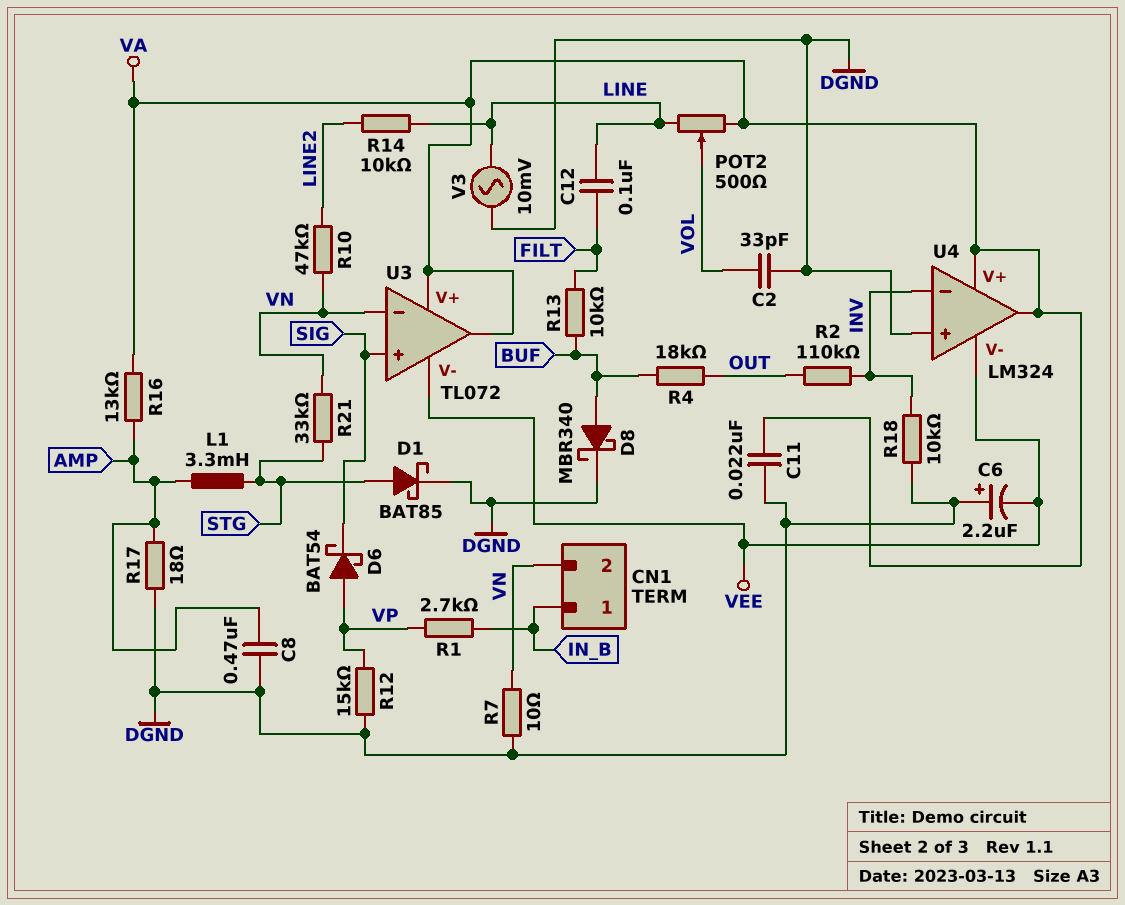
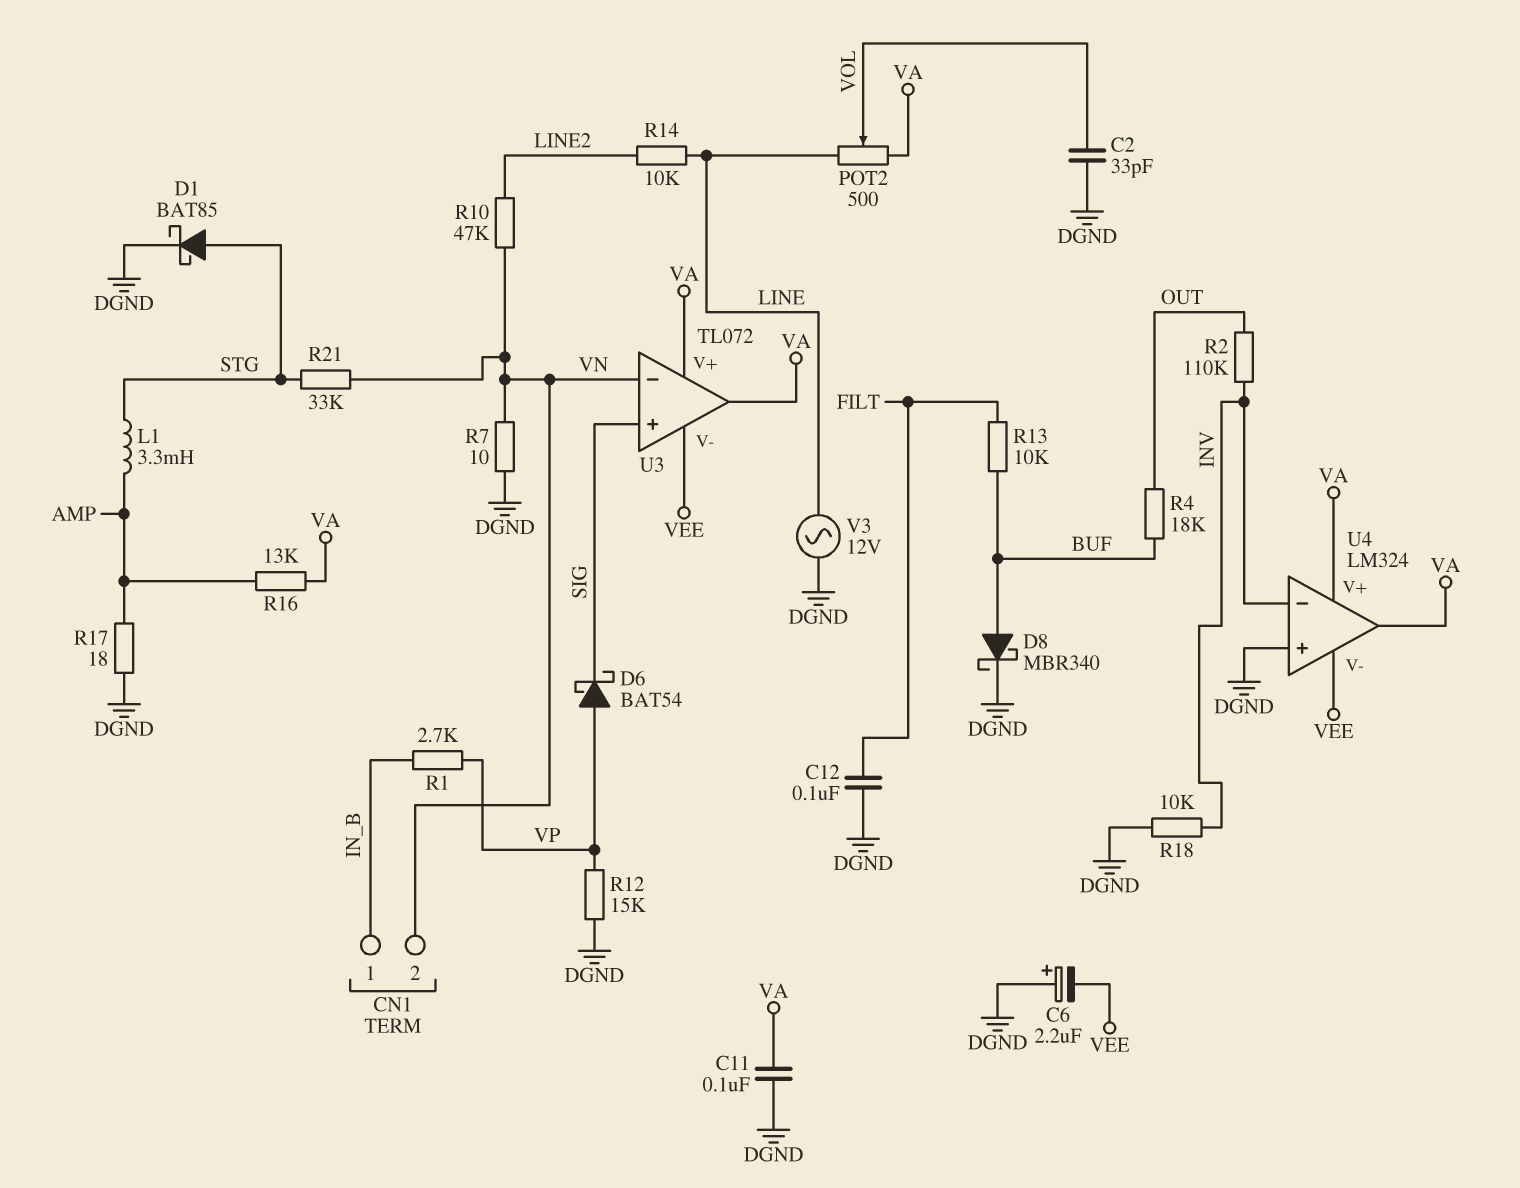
C8: 470nF (AMP, DGND) -> none
C11: 22nF (DGND, VA) -> 100nF (DGND, VA)
C12: 100nF (FILT, LINE) -> 100nF (DGND, FILT)
V3: AC 10mV (DGND, LINE) -> AC 12V (DGND, LINE)

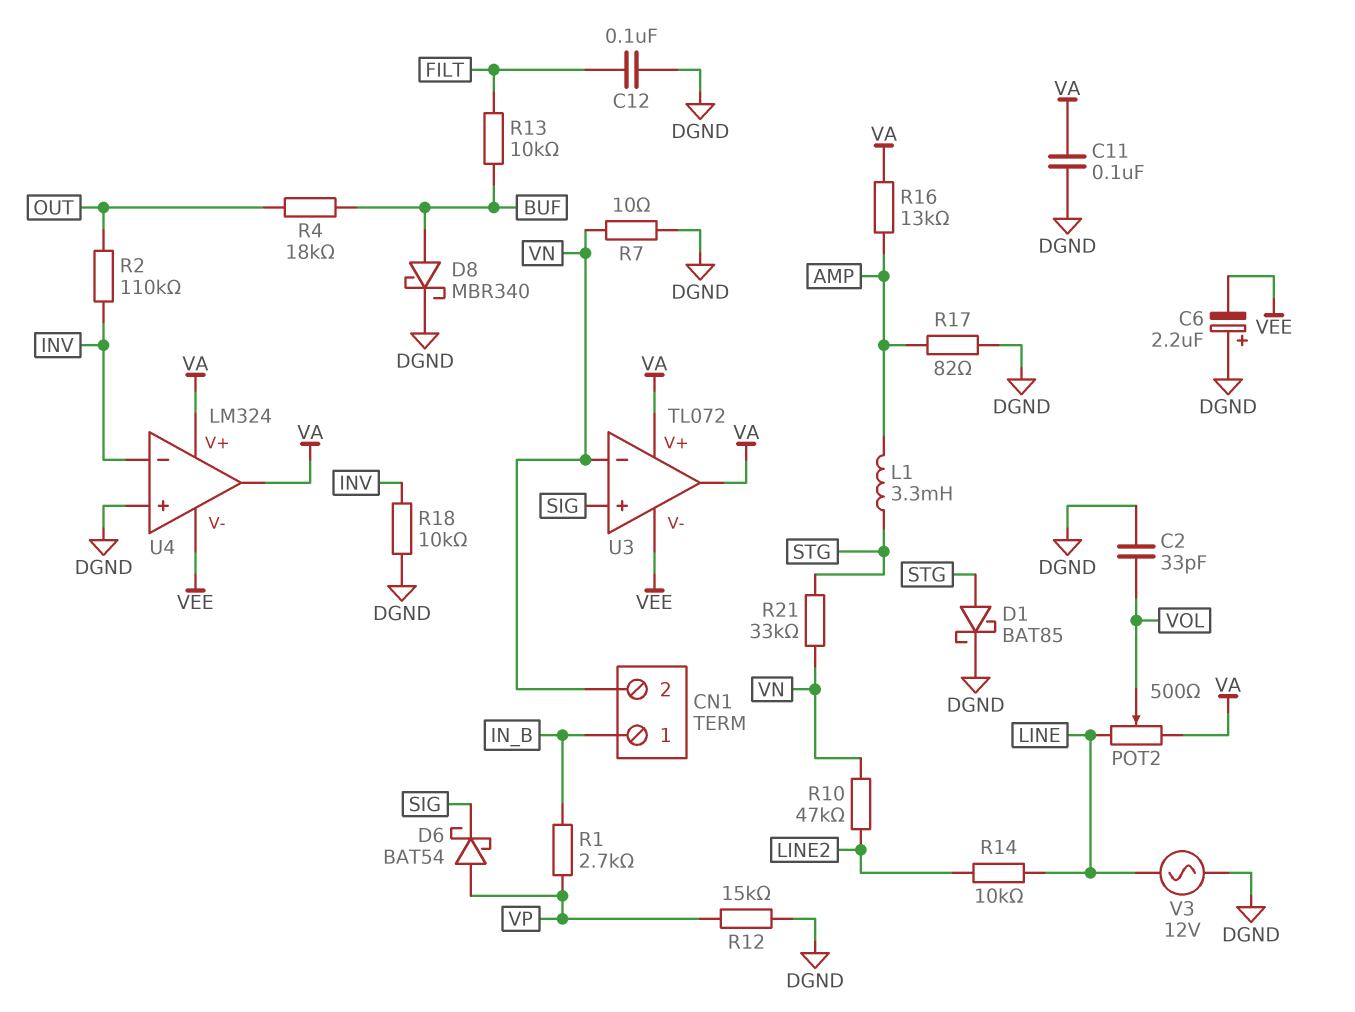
R17: 18 (AMP, DGND) -> 82 (AMP, DGND)

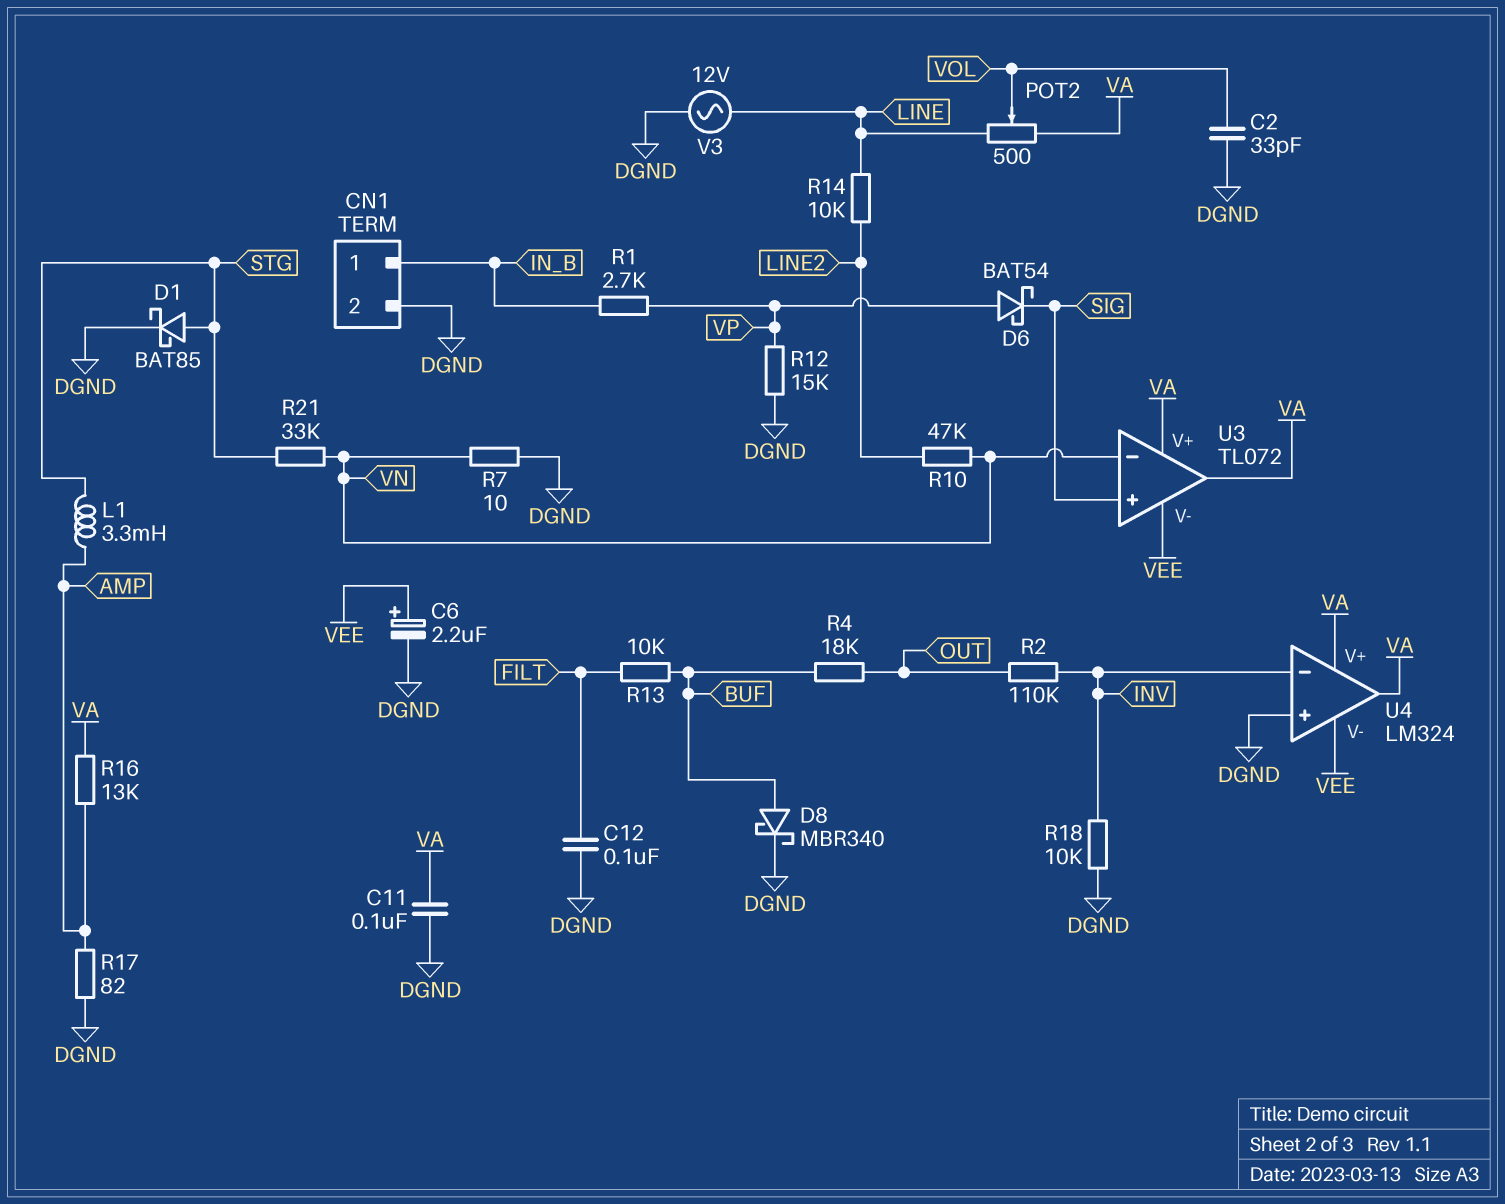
C6: 2.2uF (plus DGND, minus VEE) -> 2.2uF (plus VEE, minus DGND)
CN1 pin 2: VN -> DGND

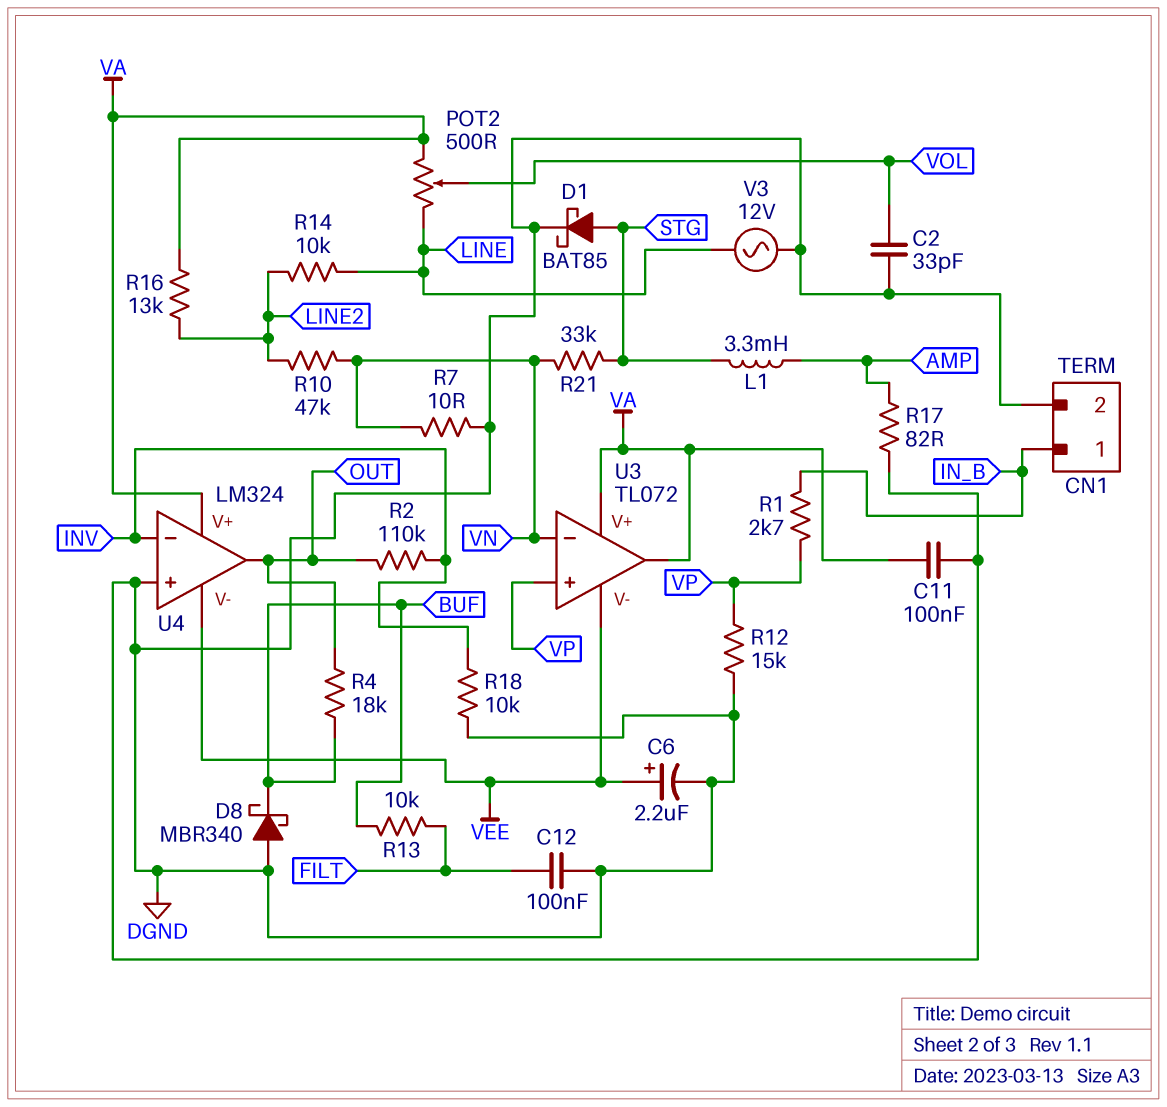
D6: schottky BAT54 (A VP, K SIG) -> none
D8: schottky MBR340 (A BUF, K DGND) -> schottky MBR340 (A DGND, K BUF)
R16: 13k (AMP, VA) -> 13k (LINE2, VA)
U3 pin in+: SIG -> VP
U4 pin out: VA -> OUT

